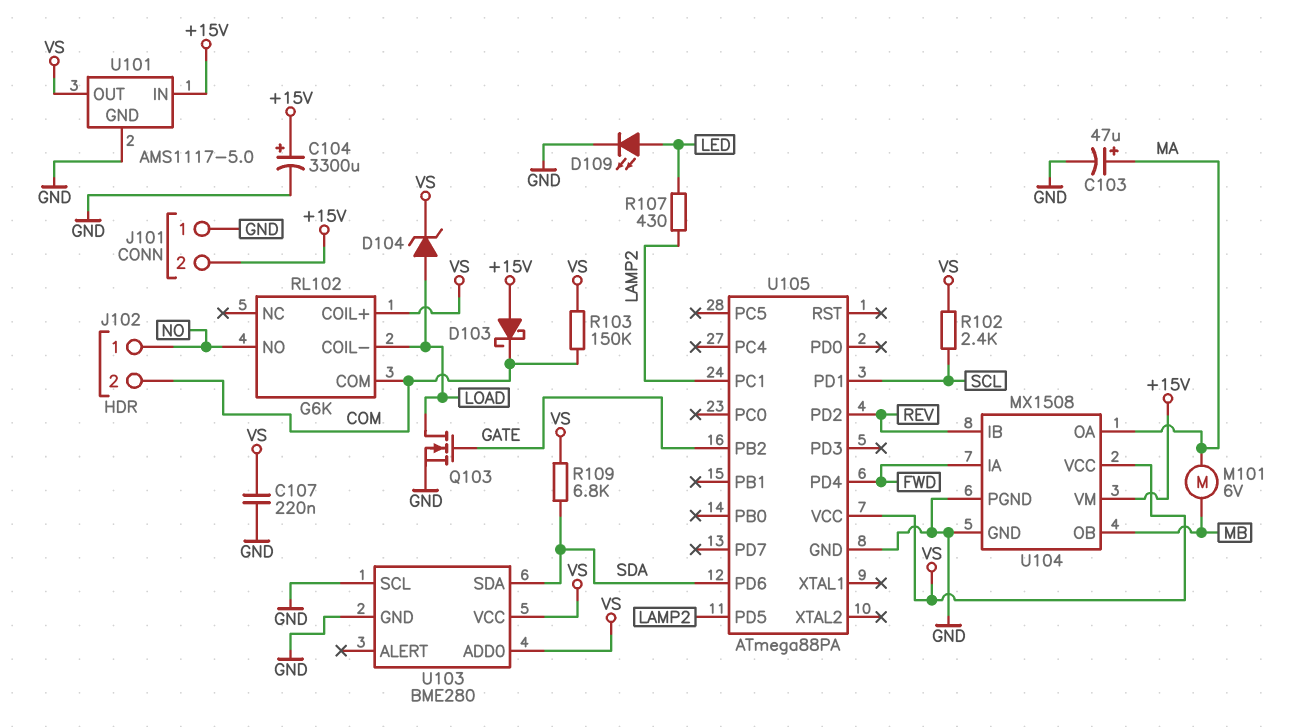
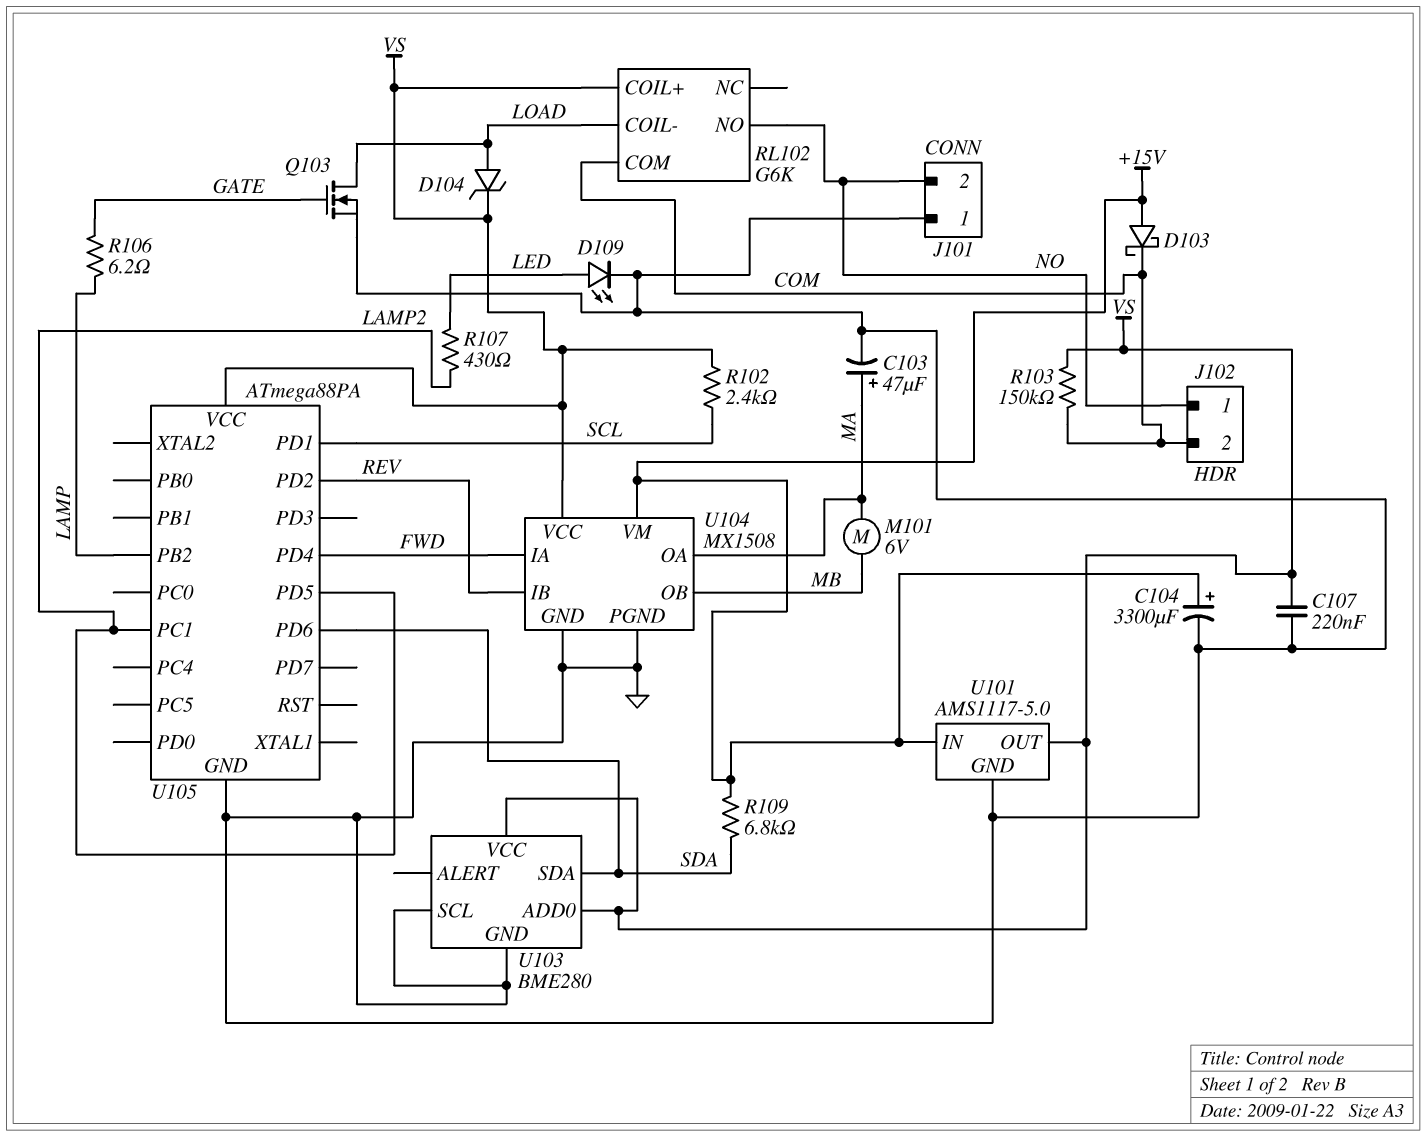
J101 pin 2: +15V -> NO
R106: none -> 6.2 (GATE, LAMP)
R109: 6.8k (SDA, VS) -> 6.8k (+15V, SDA)
U105 pin PB2: GATE -> LAMP

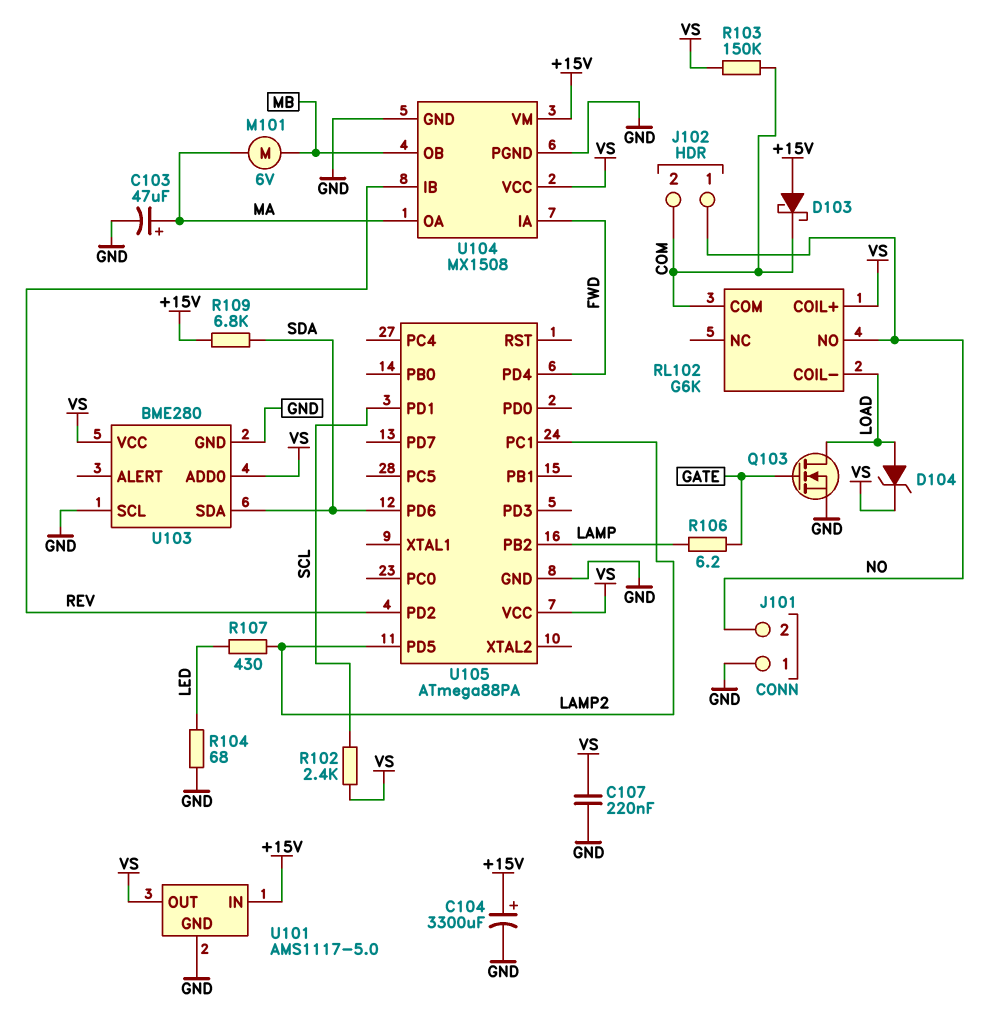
D109: LED (A LED, K GND) -> none
R104: none -> 68 (GND, LED)

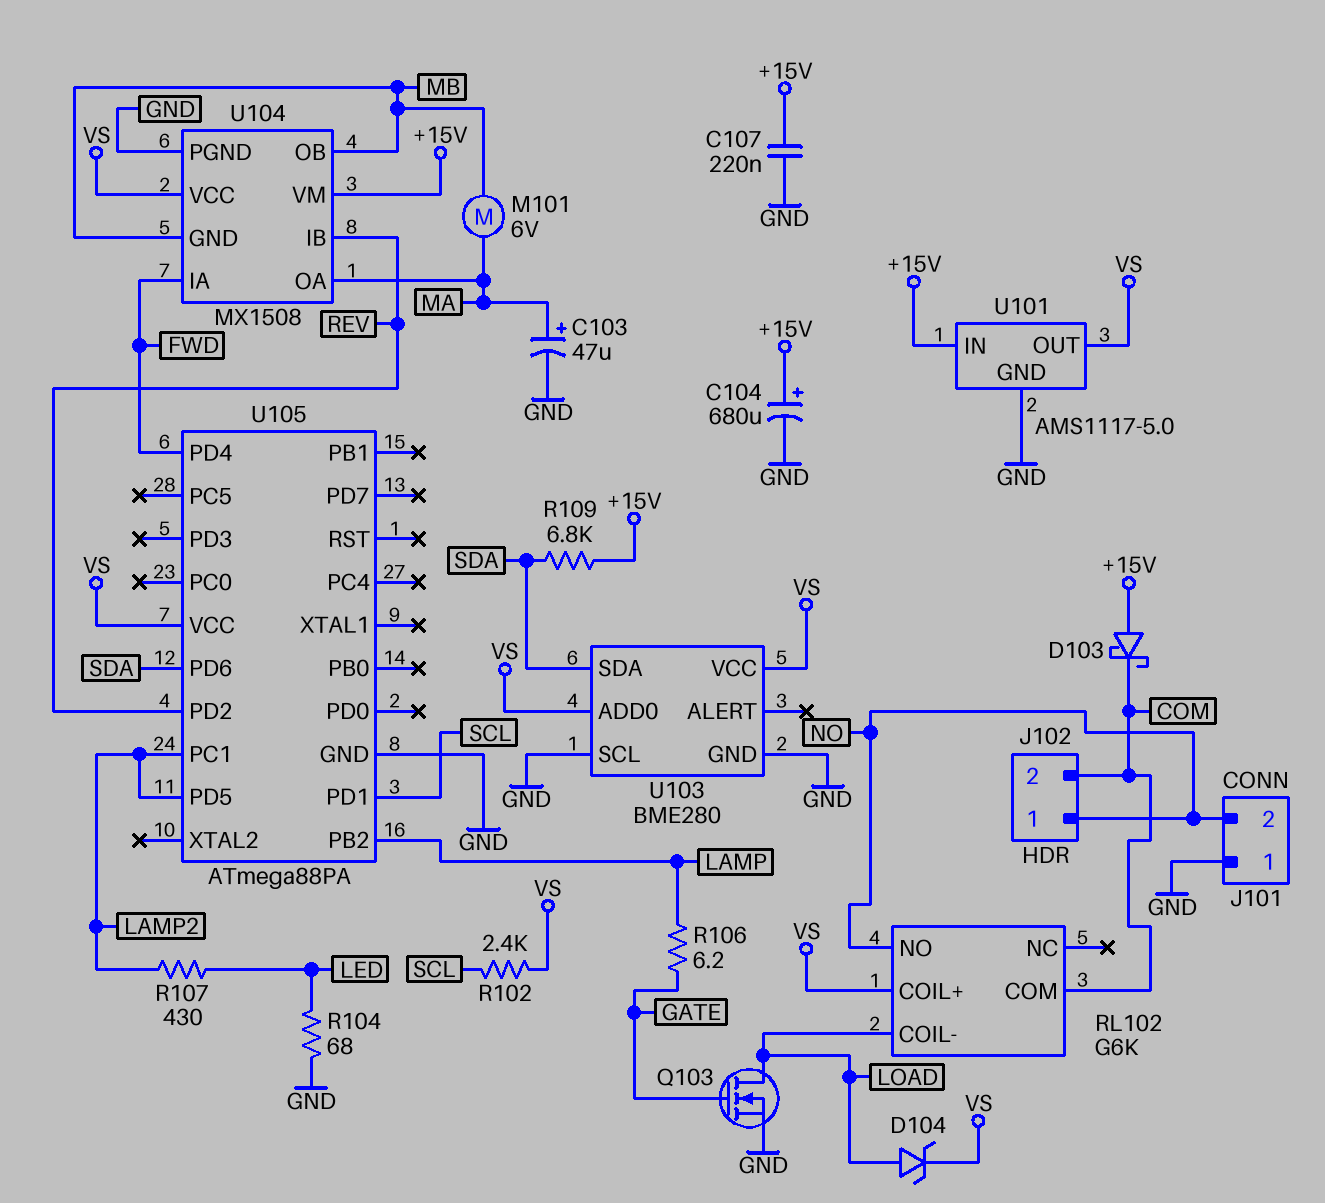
C104: 3300uF (plus +15V, minus GND) -> 680uF (plus +15V, minus GND)
C107: 220nF (GND, VS) -> 220nF (+15V, GND)
R103: 150k (COM, VS) -> none
U104 pin GND: GND -> MB

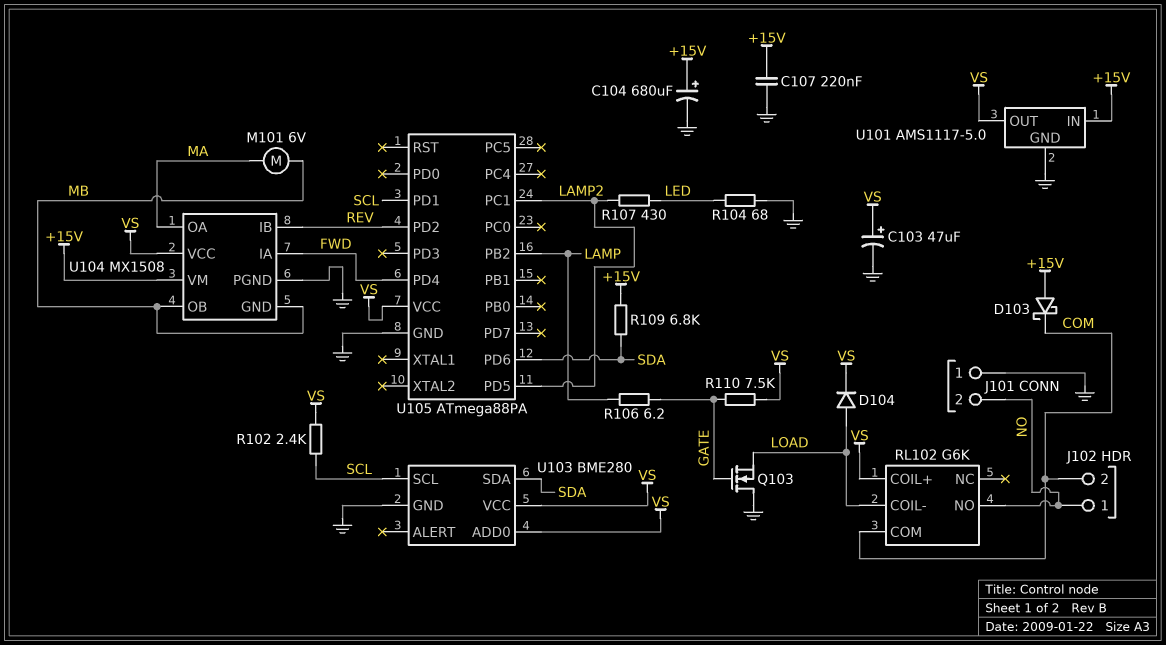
C103: 47uF (plus MA, minus GND) -> 47uF (plus VS, minus GND)
D104: zener (A LOAD, K VS) -> diode (A LOAD, K VS)
Q103: NMOS (G GATE, D LOAD, S GND) -> NMOS (G GATE, D GND, S LOAD)
R110: none -> 7.5k (GATE, VS)
U103 pin SCL: GND -> SCL

